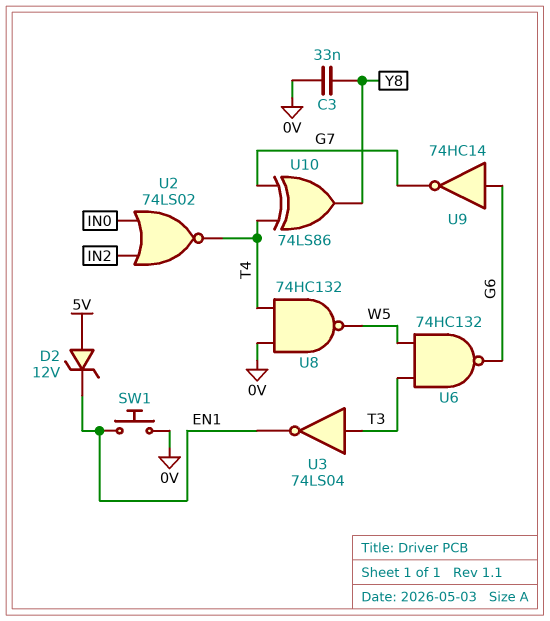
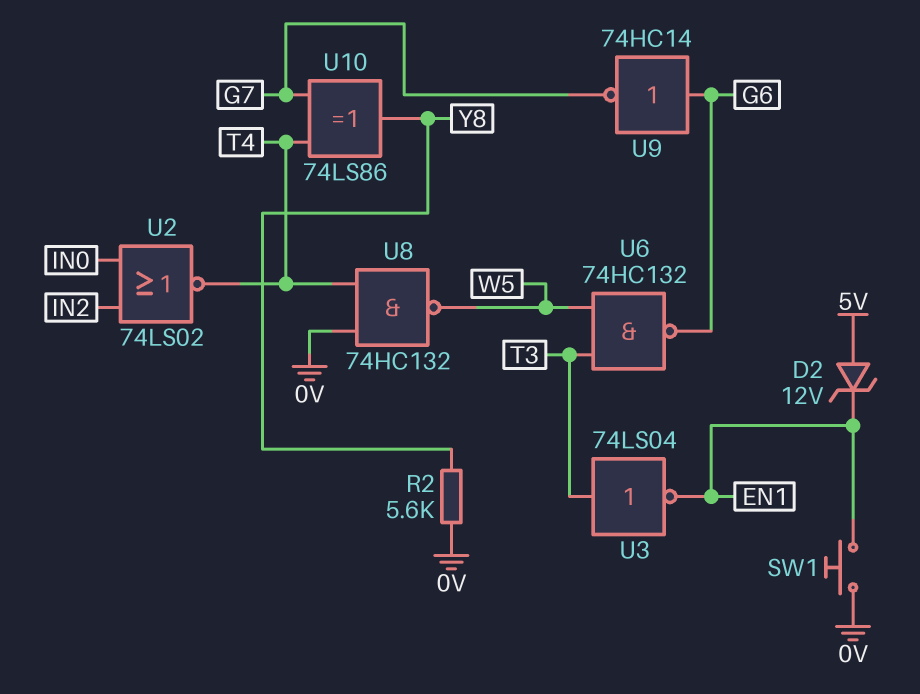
C3: 33nF (0V, Y8) -> none
R2: none -> 5.6k (0V, Y8)

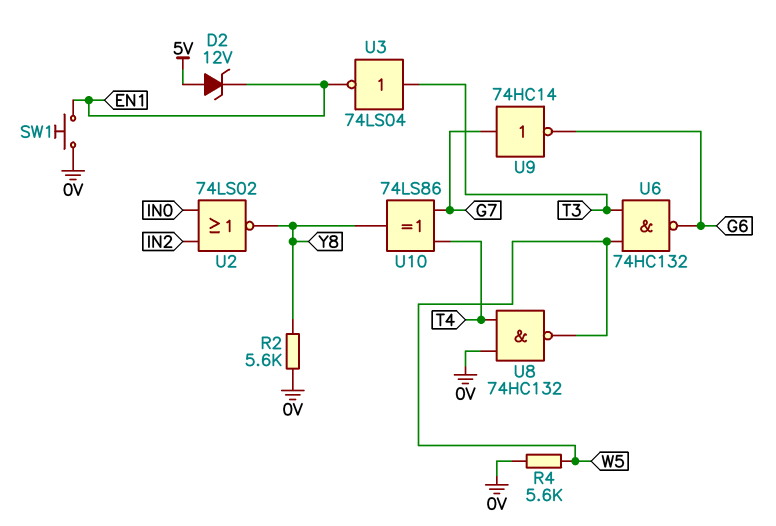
R4: none -> 5.6k (0V, W5)
U2: NOR 74LS02 (in IN0, in IN2, out T4) -> NOR 74LS02 (in IN0, in IN2, out Y8)
U9: NOT 74HC14 (in G6, out G7) -> NOT 74HC14 (in G7, out G6)

